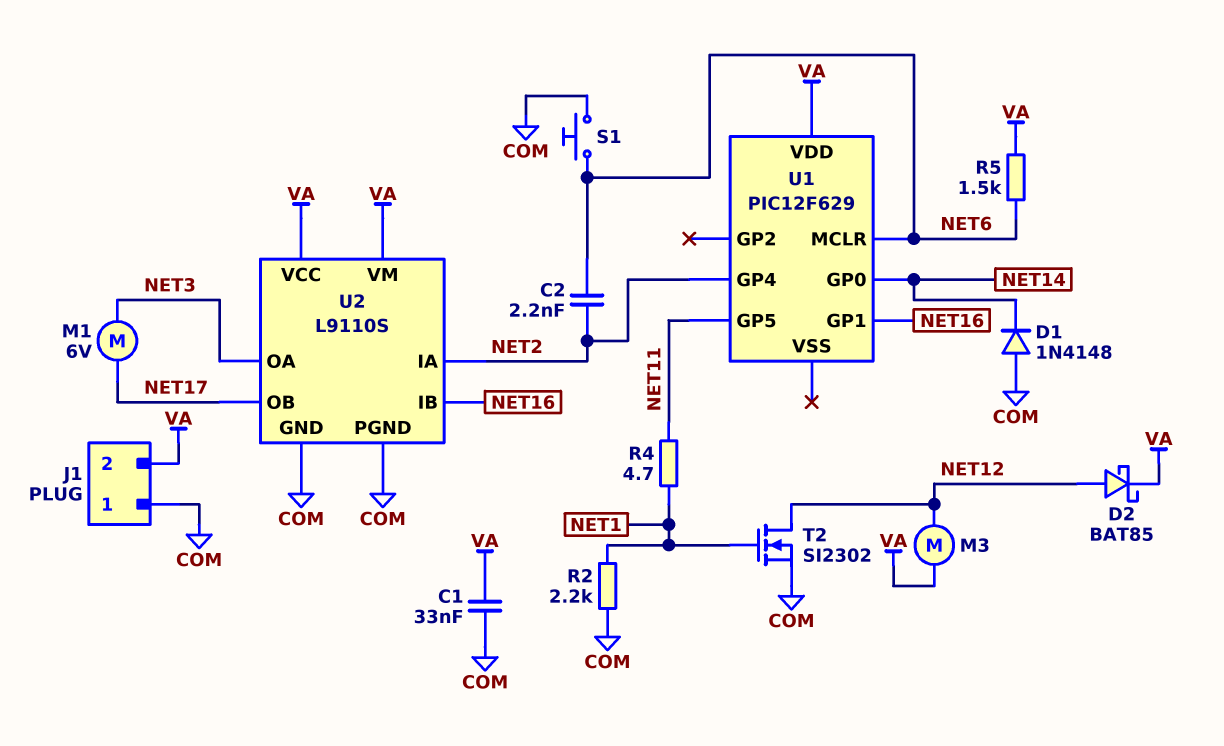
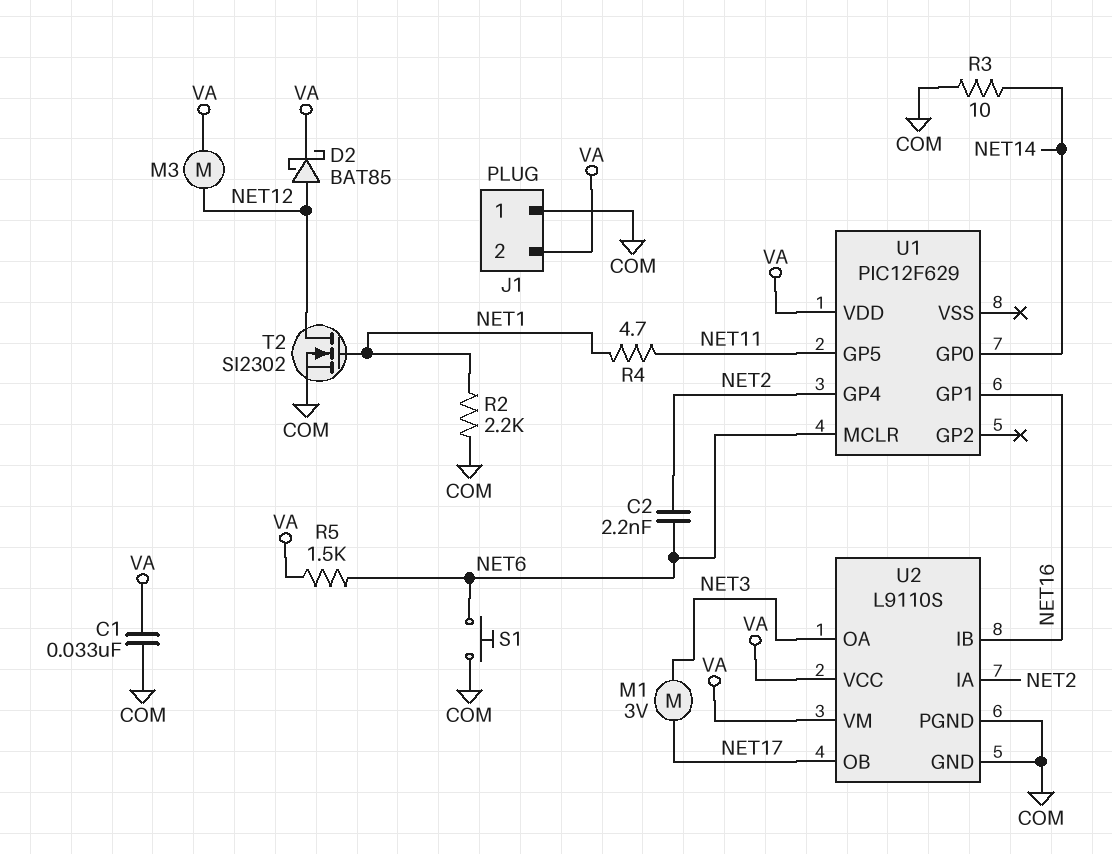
D1: diode 1N4148 (A COM, K NET14) -> none
M1: motor 6V (NET3, NET17) -> motor 3V (NET3, NET17)
R3: none -> 10 (COM, NET14)

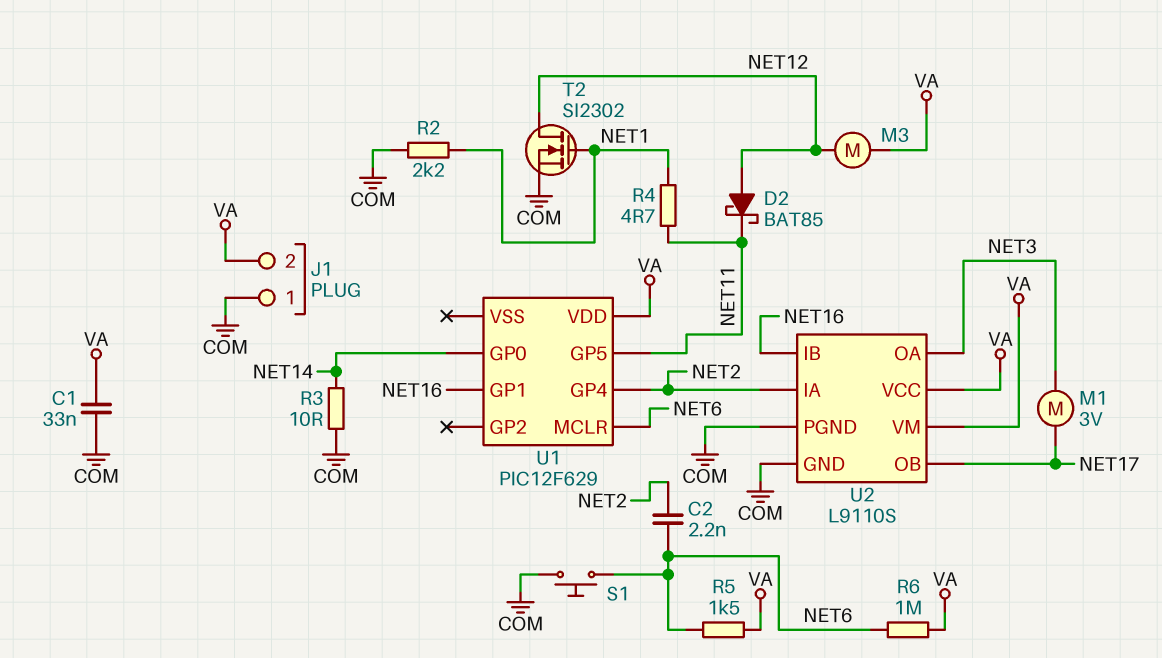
D2: schottky BAT85 (A NET12, K VA) -> schottky BAT85 (A NET12, K NET11)
R6: none -> 1M (NET6, VA)

